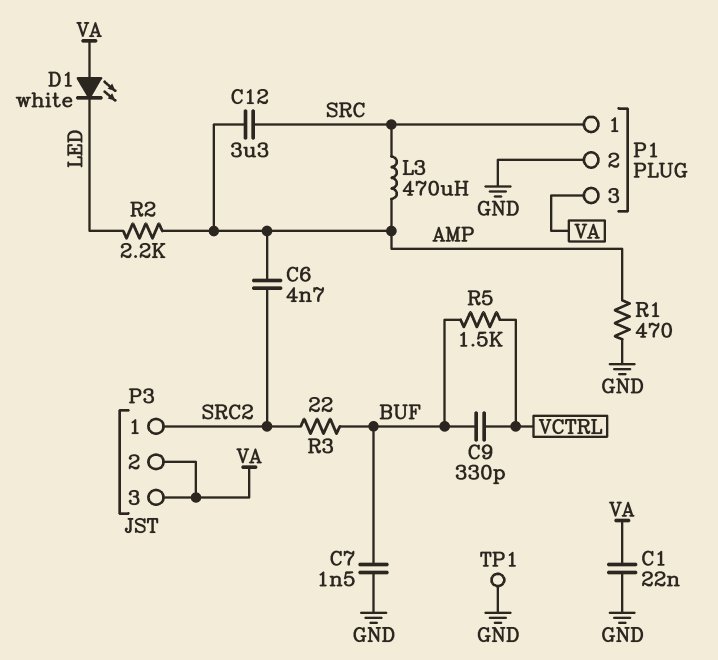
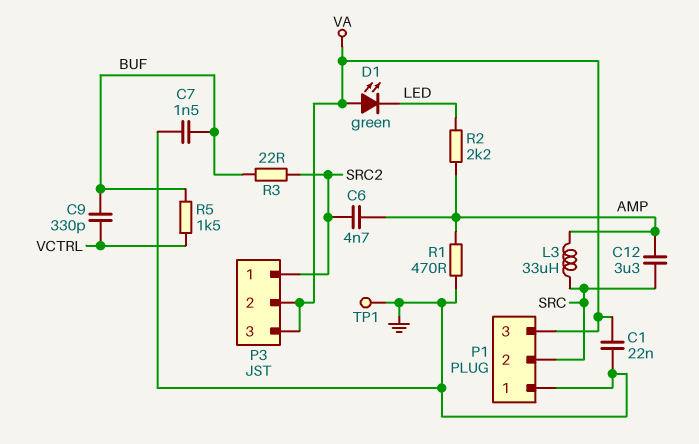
D1: LED white (A VA, K LED) -> LED green (A VA, K LED)
L3: 470uH (AMP, SRC) -> 33uH (AMP, SRC)
P1 pin 1: SRC -> GND
P1 pin 2: GND -> SRC

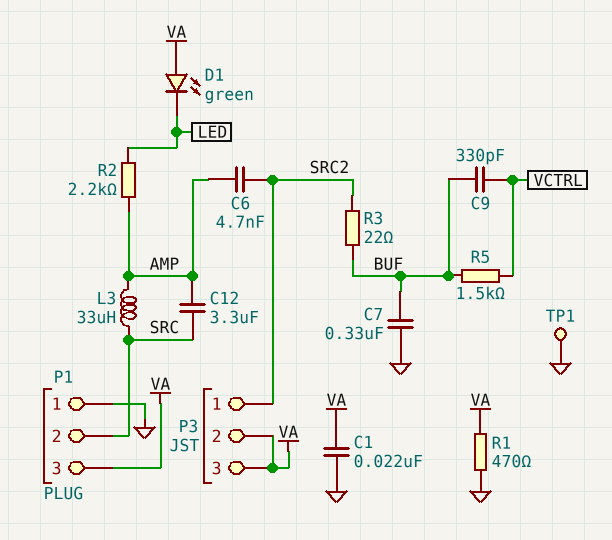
C7: 1.5nF (BUF, GND) -> 330nF (BUF, GND)
R1: 470 (AMP, GND) -> 470 (GND, VA)

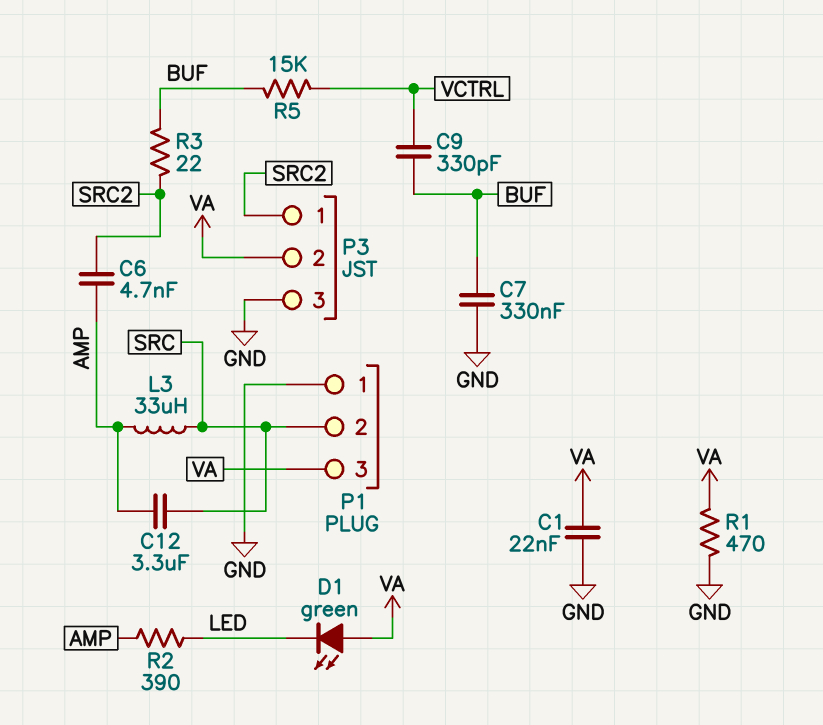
P3 pin 3: VA -> GND
R2: 2.2k (AMP, LED) -> 390 (AMP, LED)
R5: 1.5k (BUF, VCTRL) -> 15k (BUF, VCTRL)
TP1: test point (GND) -> none

